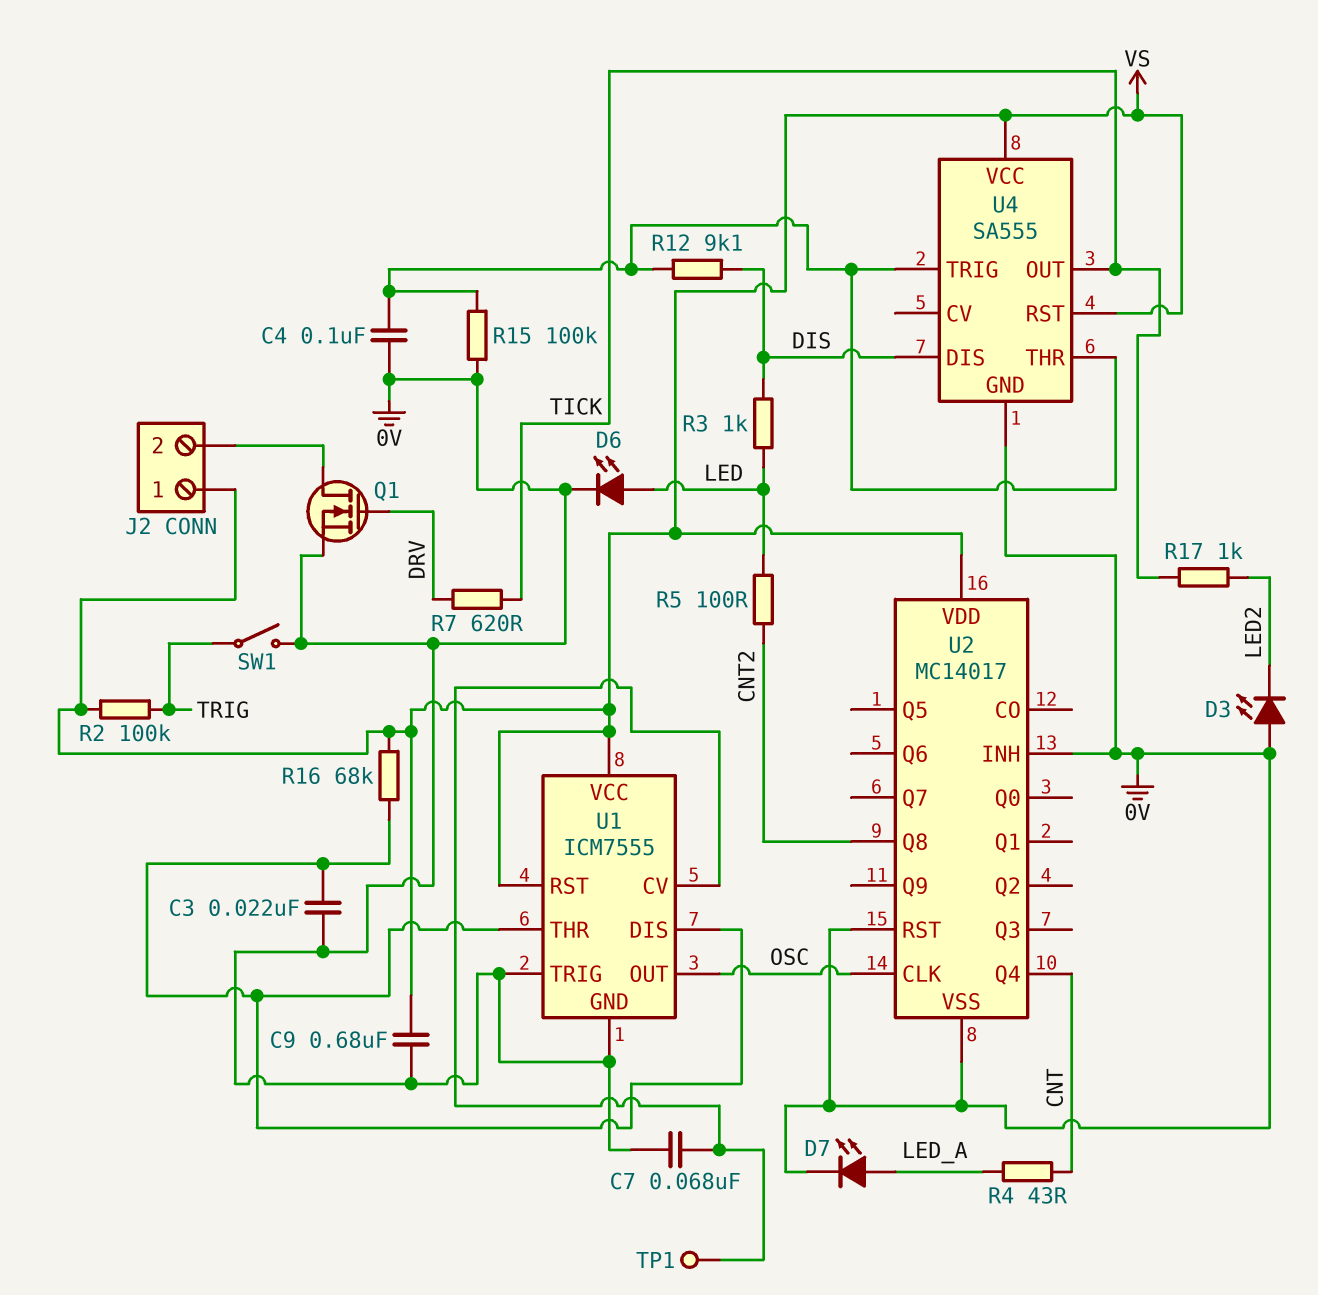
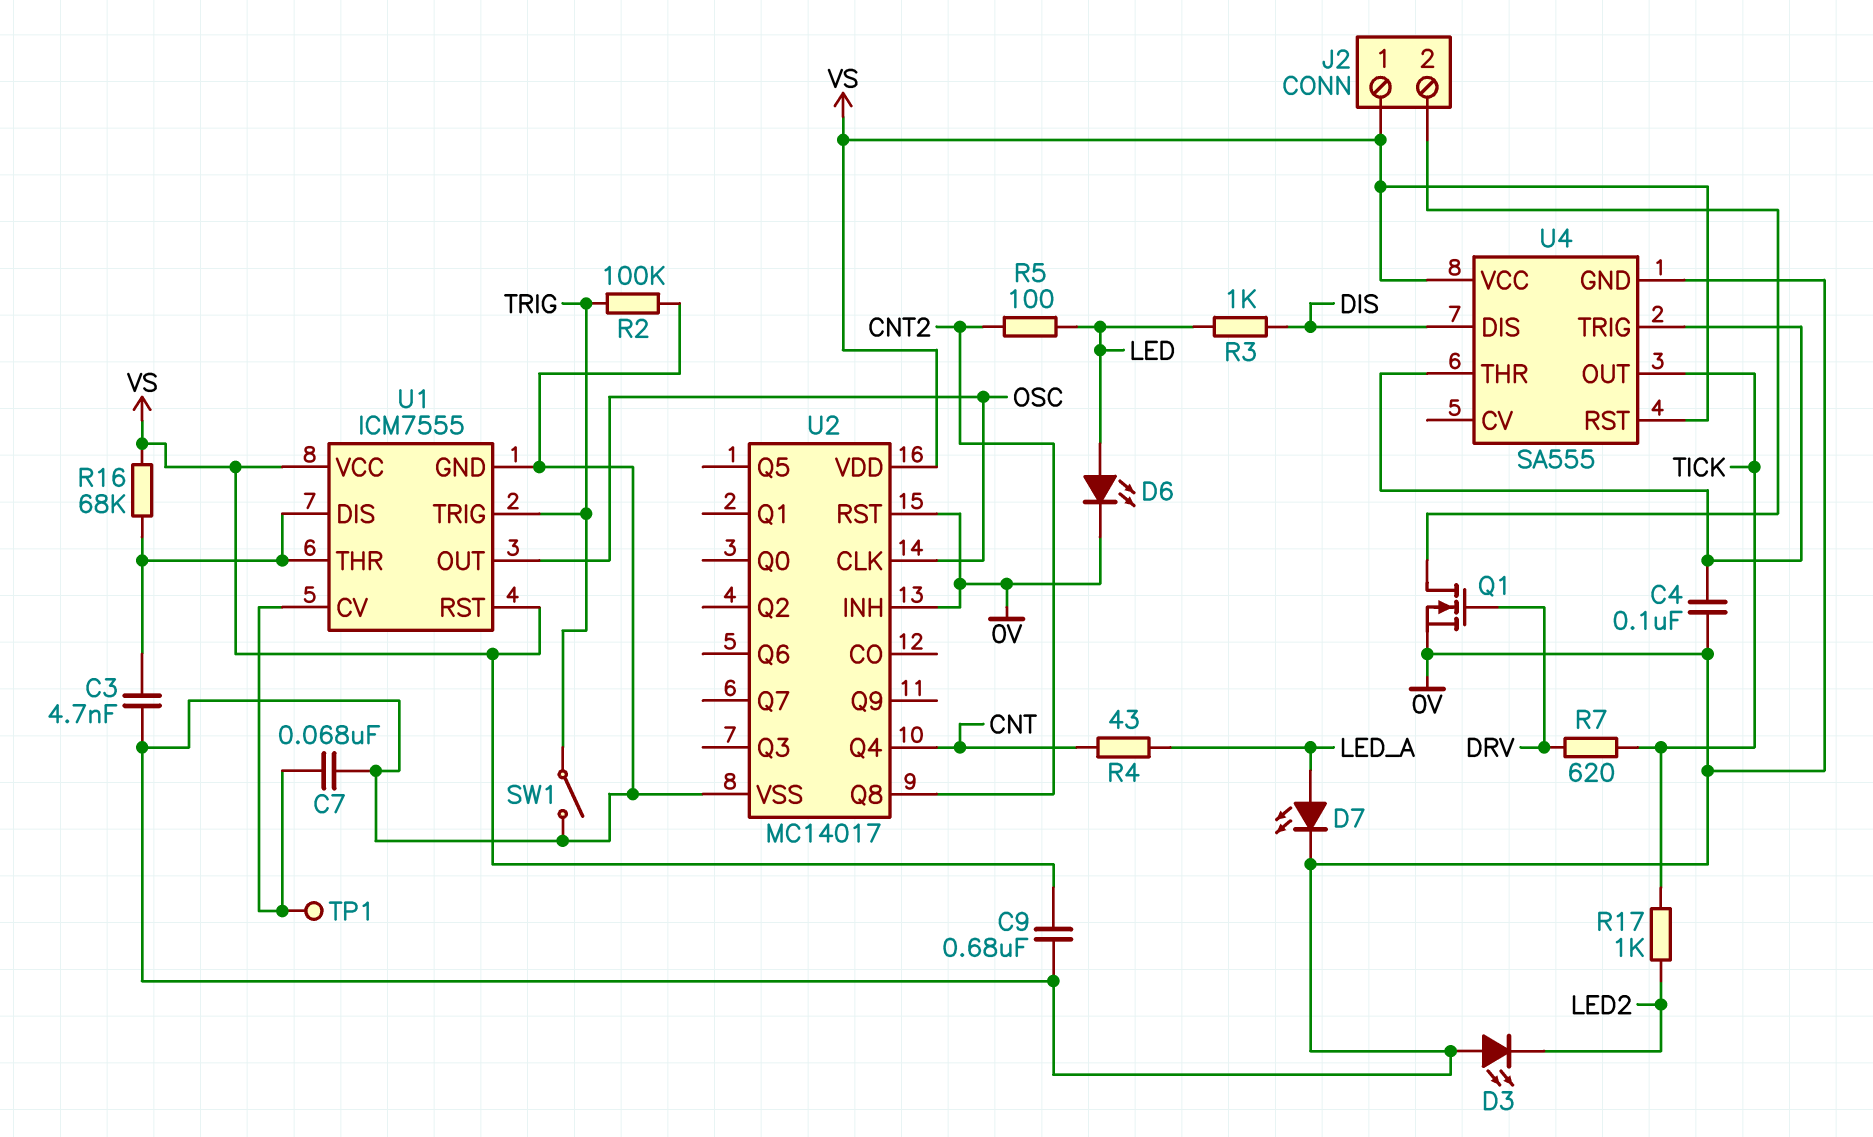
C3: 22nF (0V, U1/DIS) -> 4.7nF (0V, U1/DIS)
R2: 100k (TRIG, VS) -> 100k (0V, TRIG)
R12: 9.1k (DIS, U4/THR) -> none
R15: 100k (0V, U4/THR) -> none
U1 pin TRIG: 0V -> TRIG

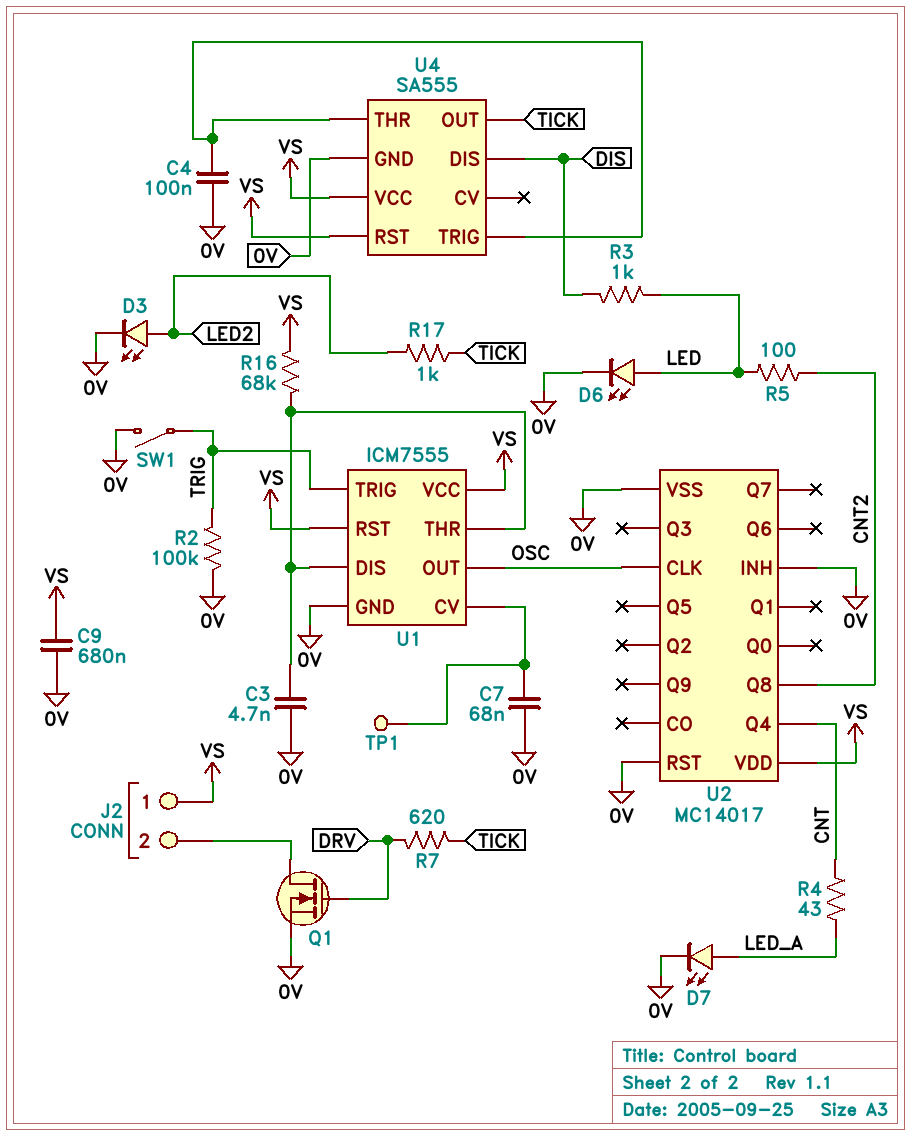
D3: LED (A 0V, K LED2) -> LED (A LED2, K 0V)

